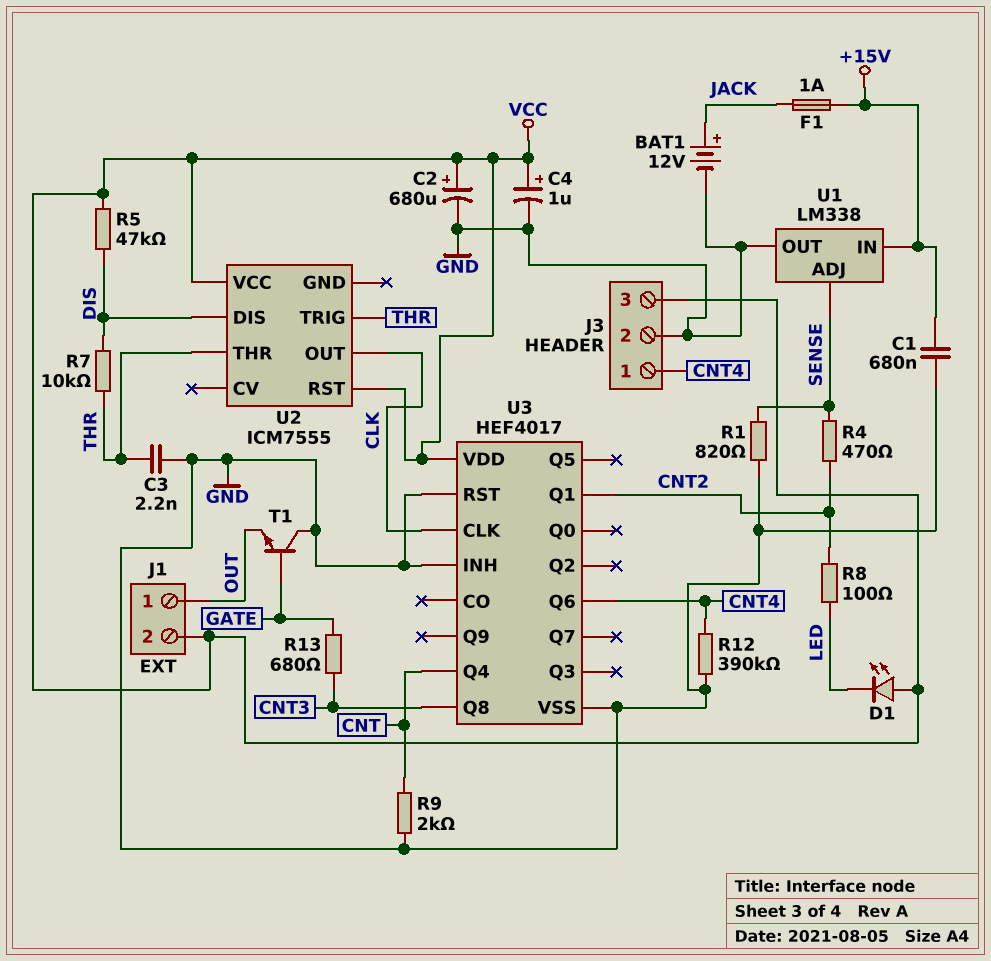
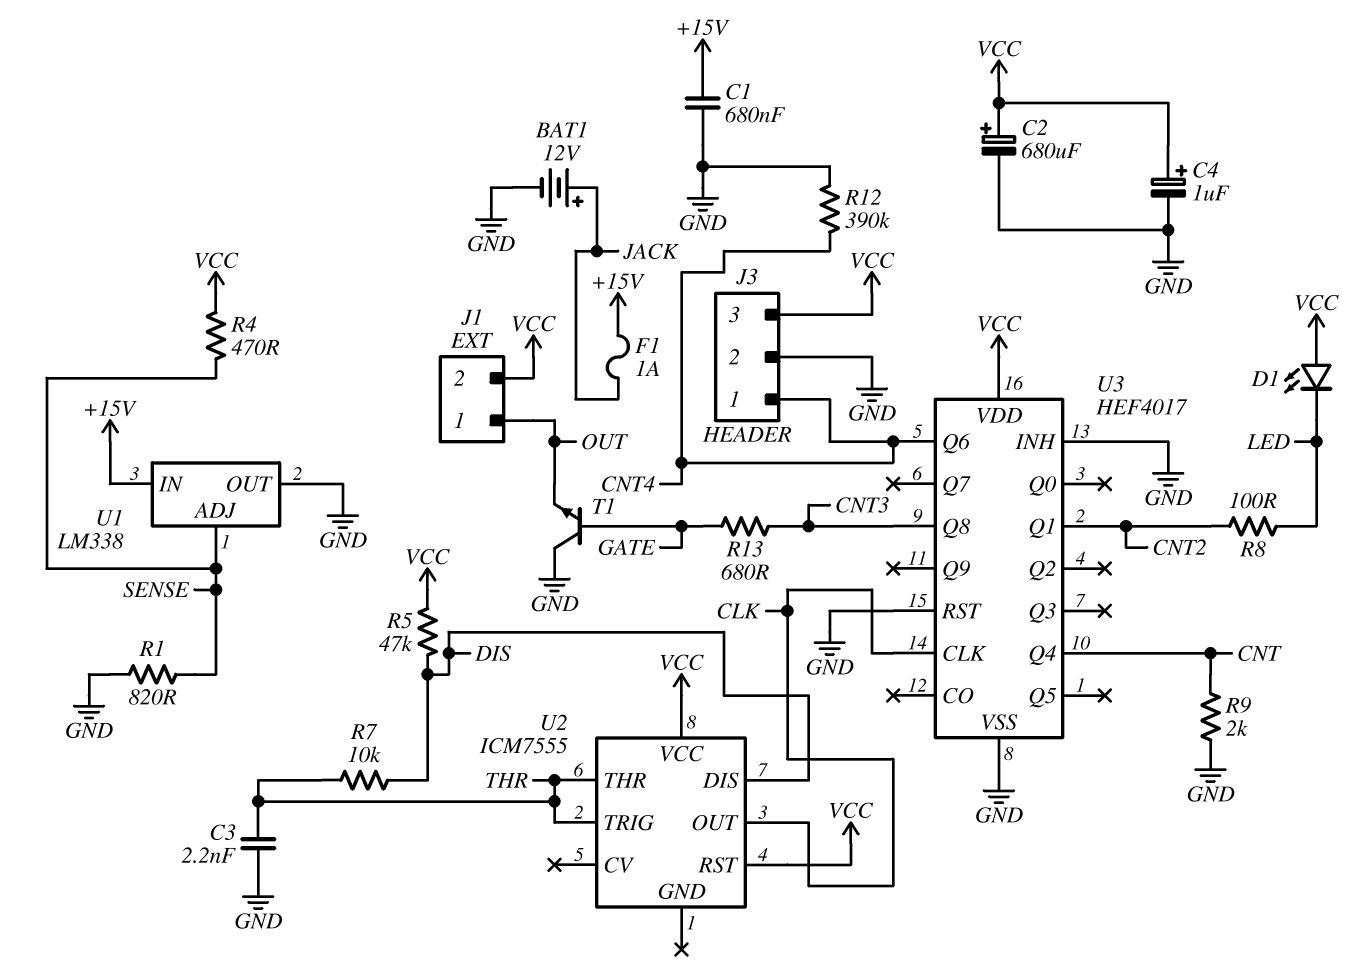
R4: 470 (CNT2, SENSE) -> 470 (SENSE, VCC)

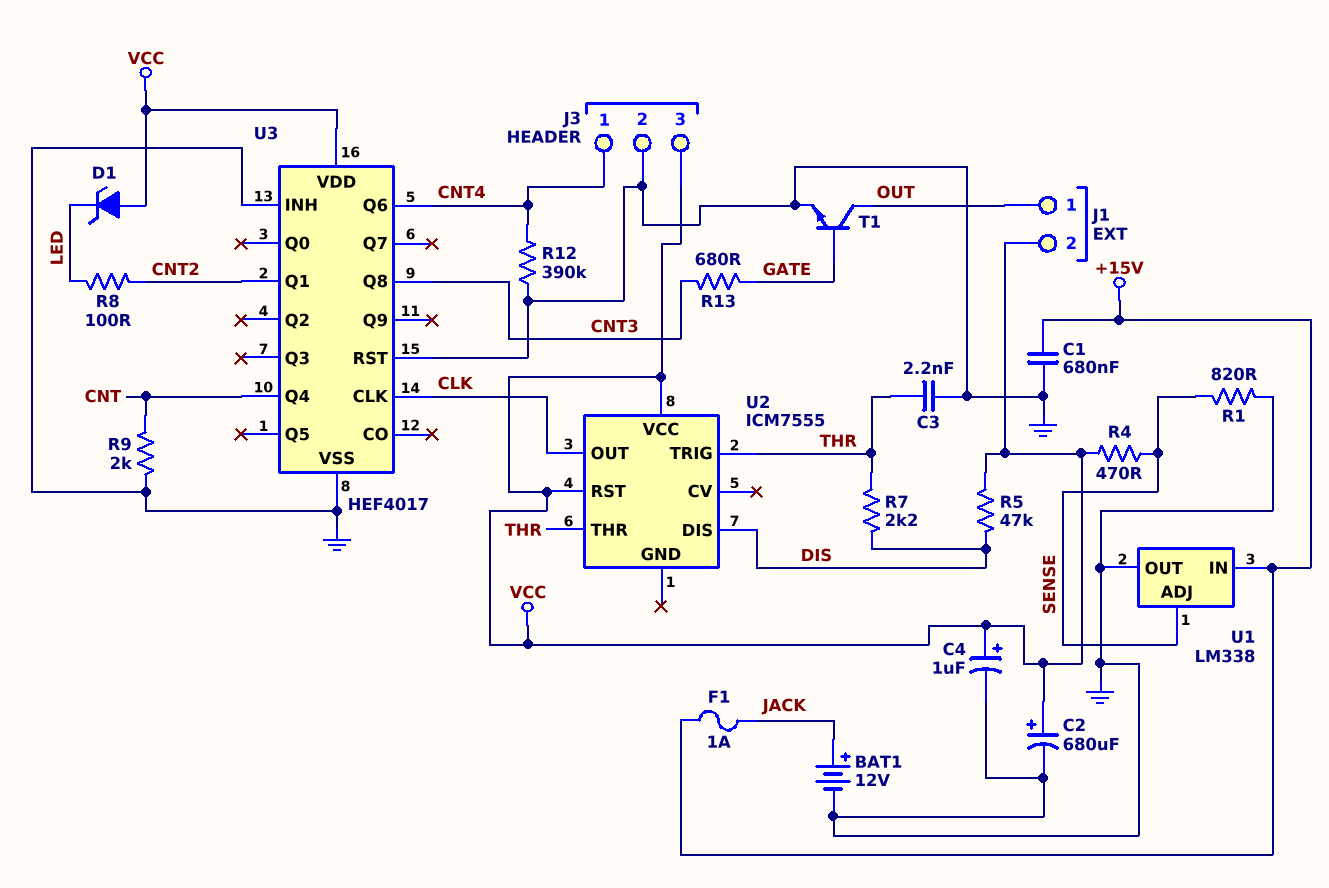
D1: LED (A VCC, K LED) -> zener (A VCC, K LED)
R7: 10k (DIS, THR) -> 2.2k (DIS, THR)
T1: NPN (B GATE, C GND, E OUT) -> NPN (B GATE, C OUT, E GND)

